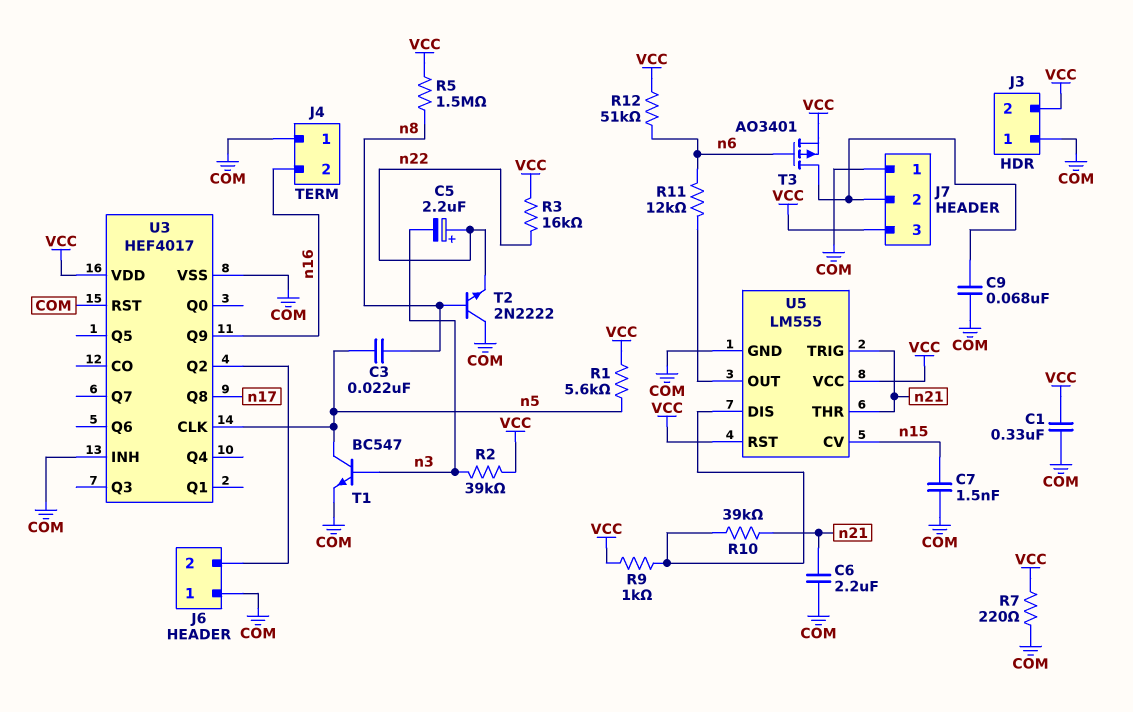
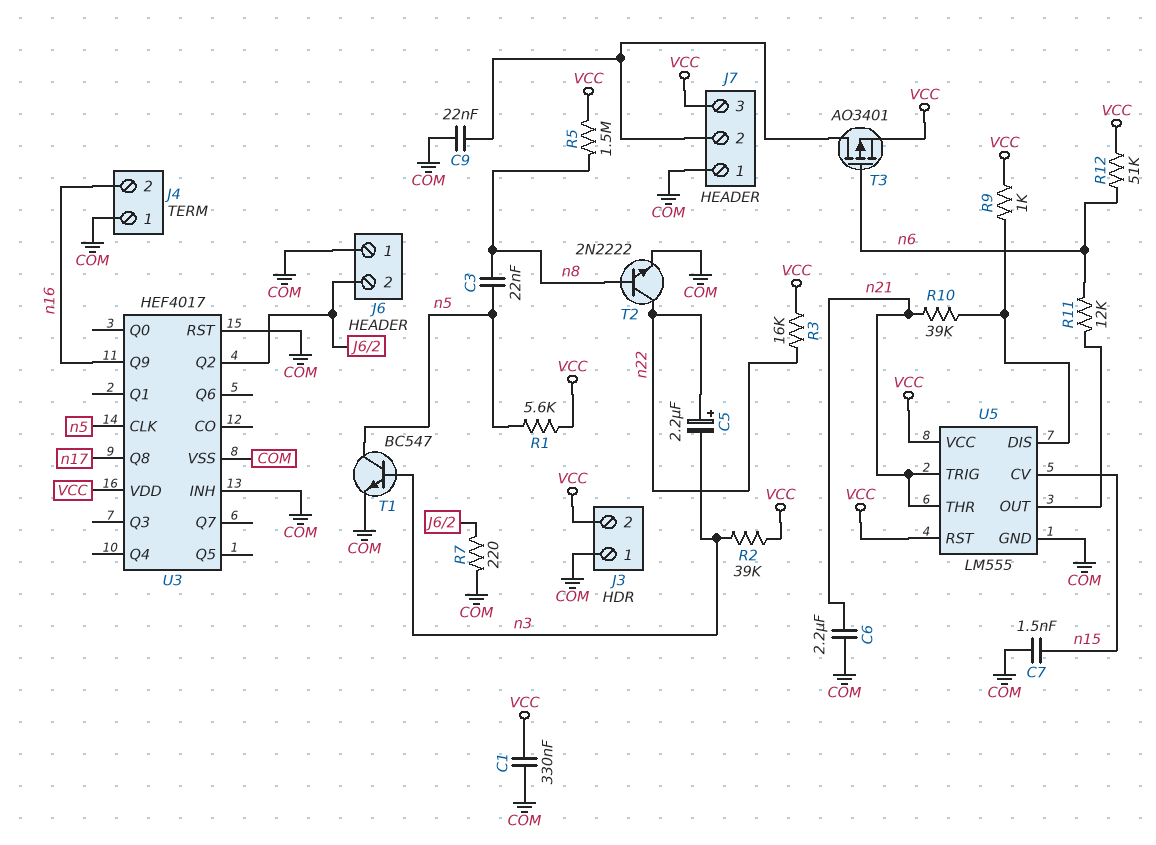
C9: 68nF (COM, J7/2) -> 22nF (COM, J7/2)
R7: 220 (COM, VCC) -> 220 (COM, J6/2)
T2: NPN 2N2222 (B n8, C COM, E n22) -> NPN 2N2222 (B n8, C n22, E COM)

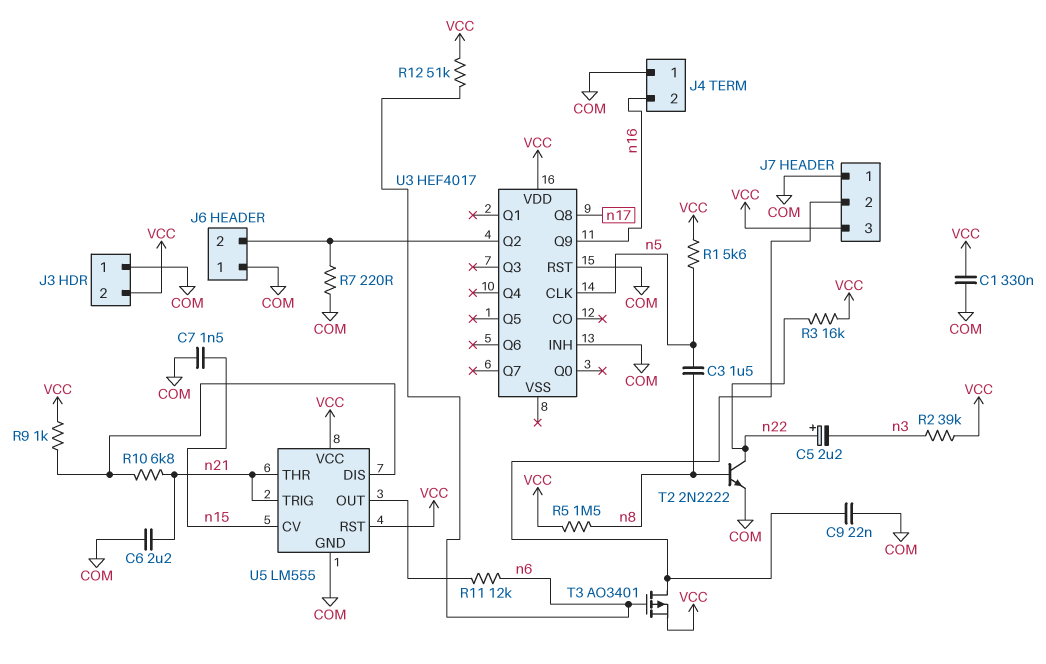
C3: 22nF (n5, n8) -> 1.5uF (n5, n8)
R10: 39k (U5/DIS, n21) -> 6.8k (U5/DIS, n21)
T1: NPN BC547 (B n3, C n5, E COM) -> none
U3 pin VSS: COM -> none

